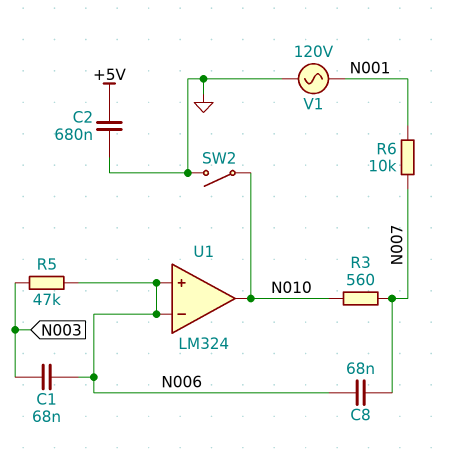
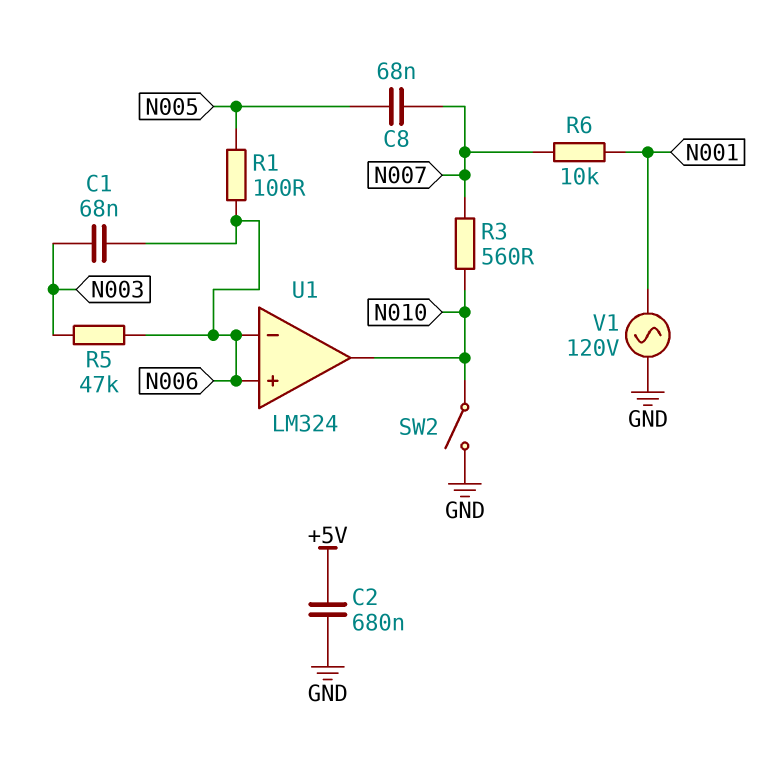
C8: 68nF (N006, N007) -> 68nF (N005, N007)
R1: none -> 100 (N005, N006)

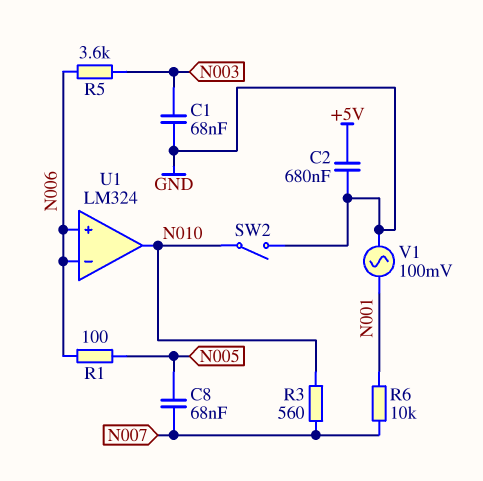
C1: 68nF (N003, N006) -> 68nF (GND, N003)
R5: 47k (N003, N006) -> 3.6k (N003, N006)
V1: AC 120V (GND, N001) -> AC 100mV (GND, N001)

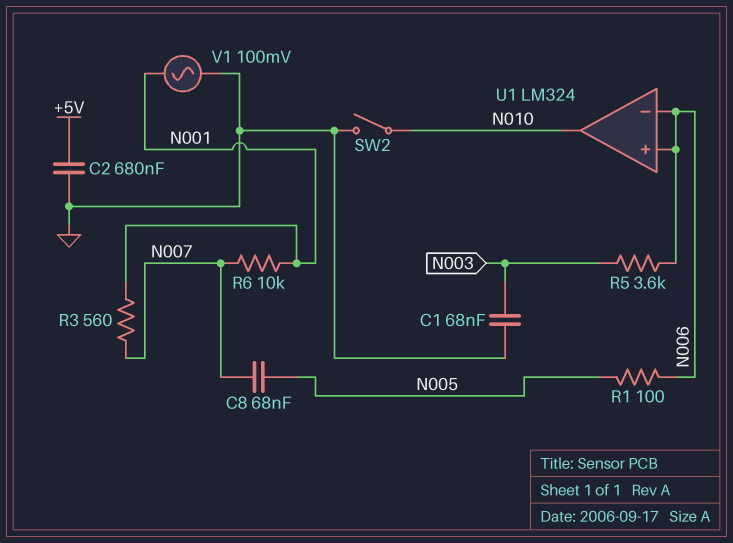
R3: 560 (N007, N010) -> 560 (N001, N007)

